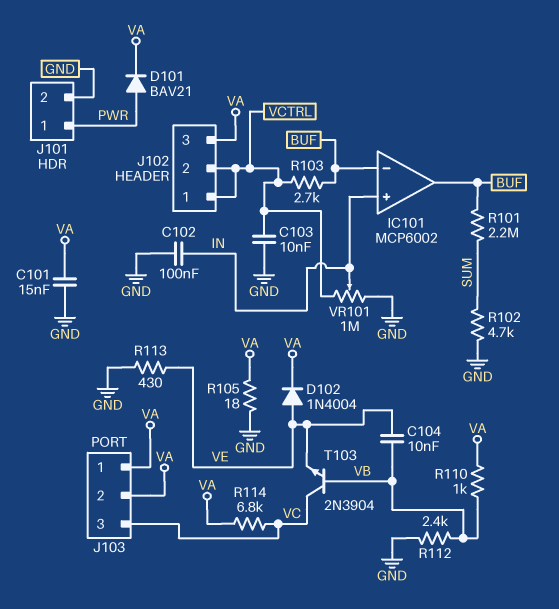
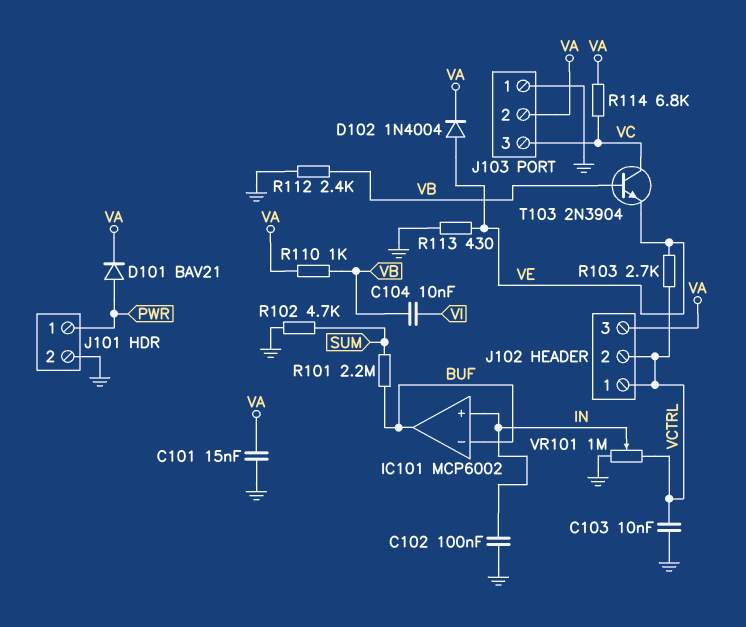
C104: 10nF (VB, VE) -> 10nF (VB, VI)
J103 pin 1: VA -> GND
R103: 2.7k (BUF, VCTRL) -> 2.7k (VCTRL, VE)
R105: 18 (GND, VA) -> none

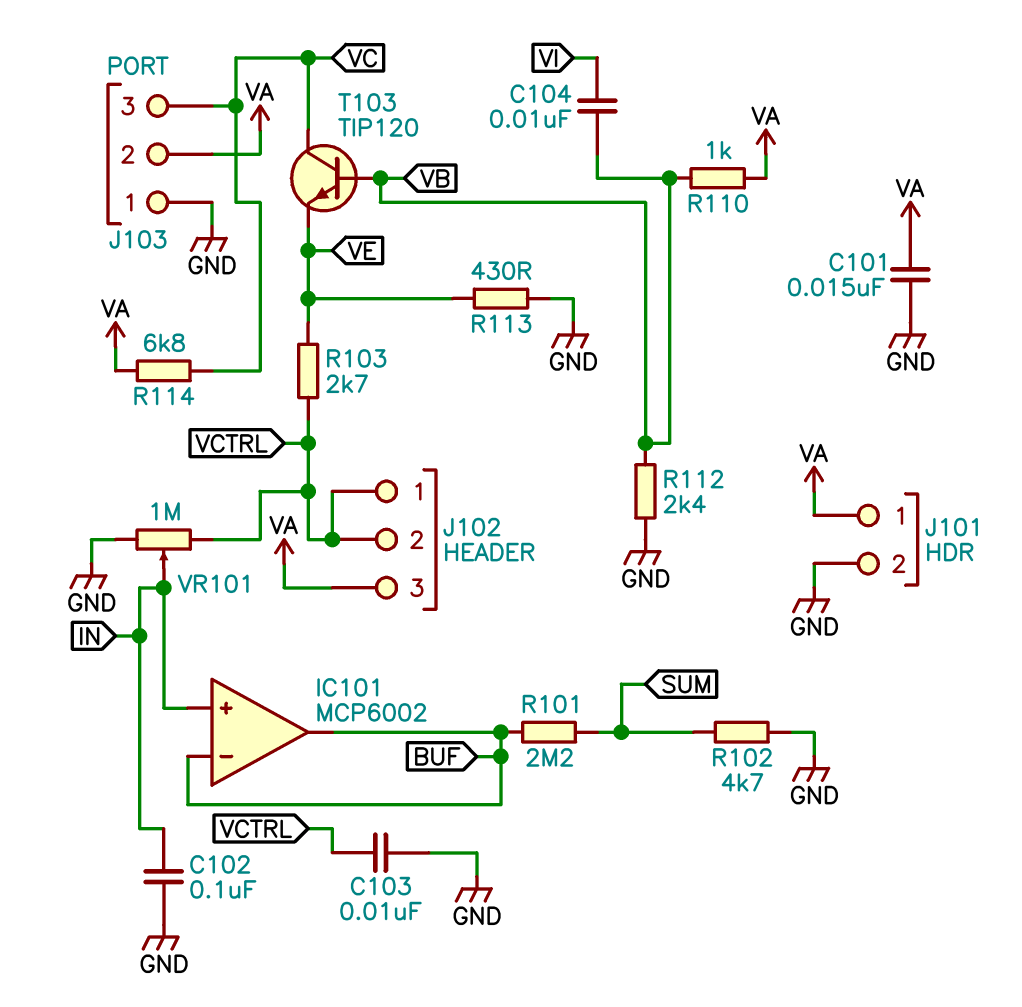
D101: diode BAV21 (A PWR, K VA) -> none
D102: diode 1N4004 (A VE, K VA) -> none
J101 pin 1: PWR -> VA
T103: NPN 2N3904 (B VB, C VC, E VE) -> NPN TIP120 (B VB, C VC, E VE)

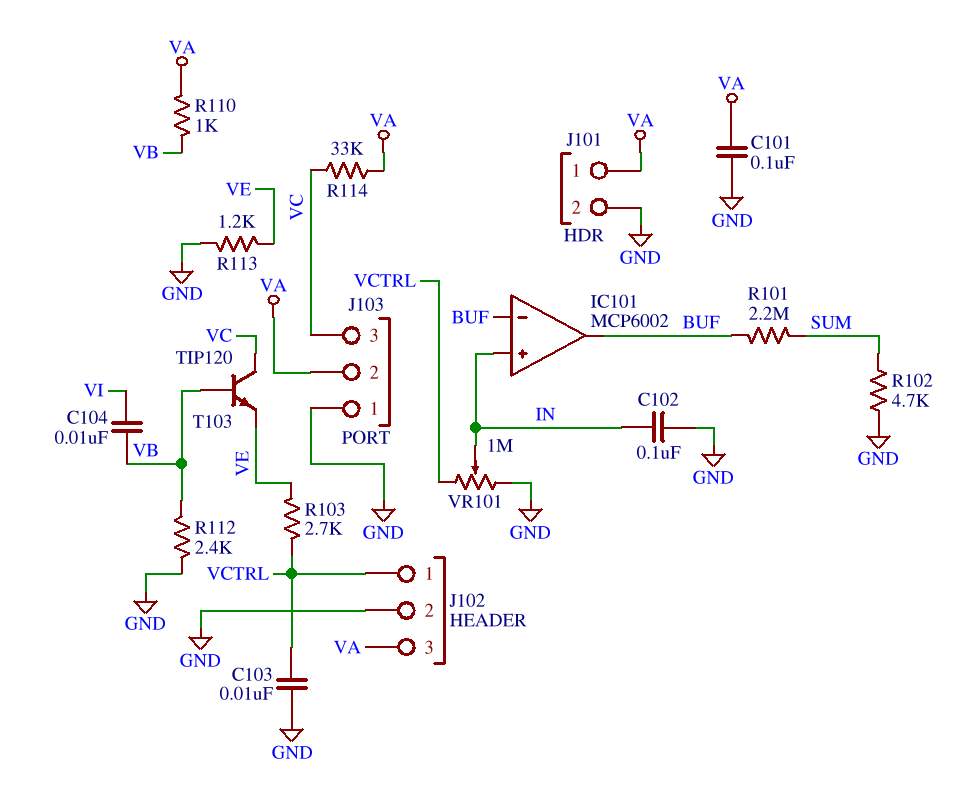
C101: 15nF (GND, VA) -> 100nF (GND, VA)
J102 pin 2: VCTRL -> GND
R113: 430 (GND, VE) -> 1.2k (GND, VE)
R114: 6.8k (VA, VC) -> 33k (VA, VC)

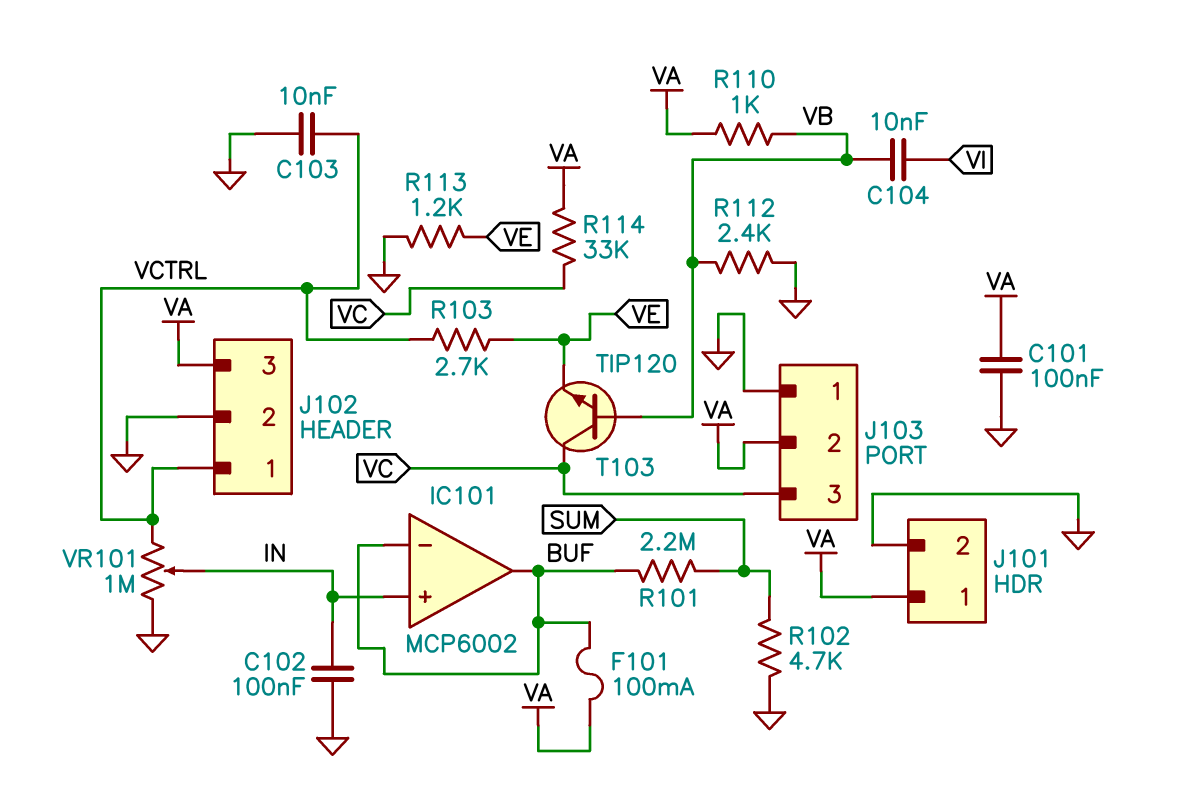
F101: none -> 100mA (BUF, VA)

